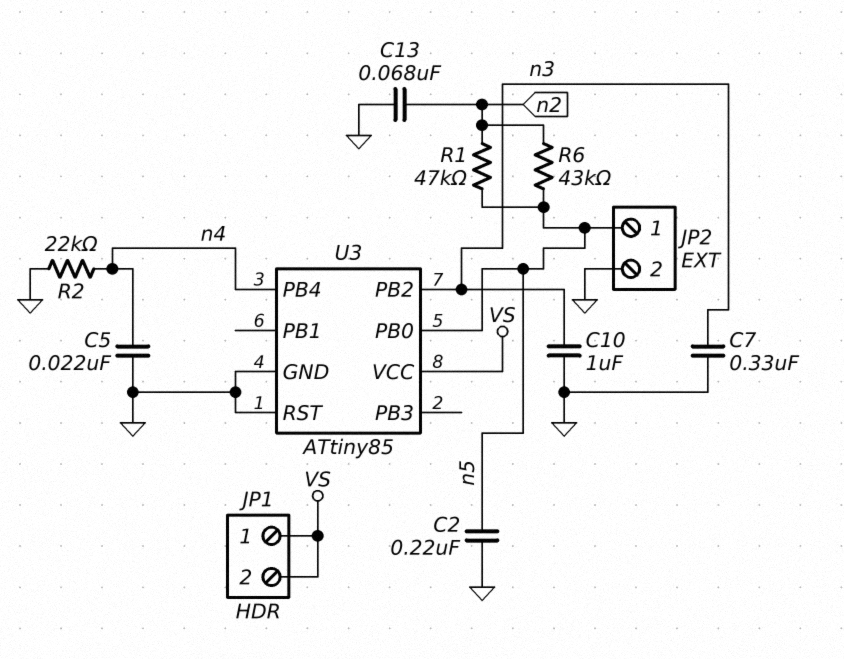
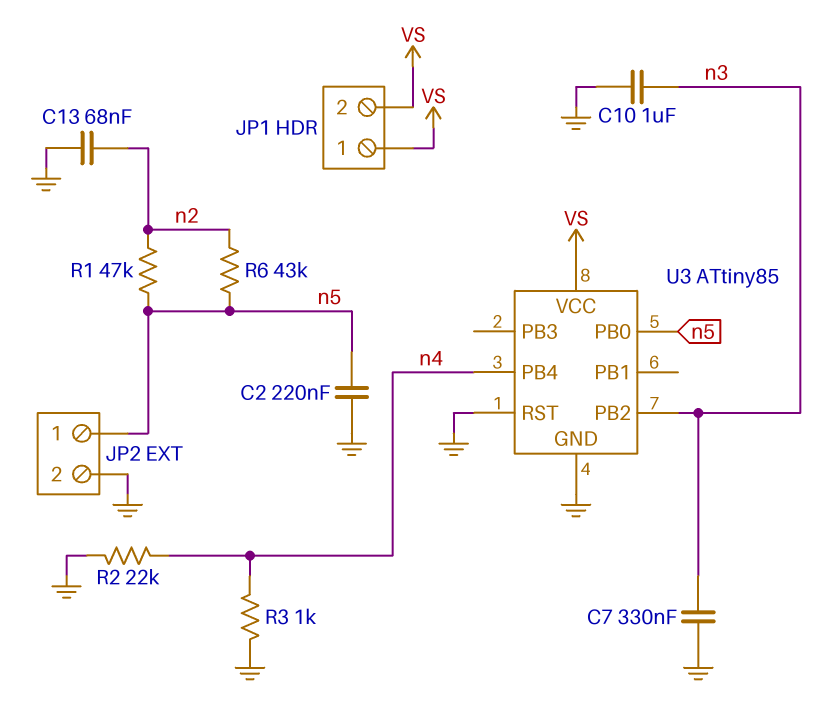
C5: 22nF (GND, n4) -> none
R3: none -> 1k (GND, n4)

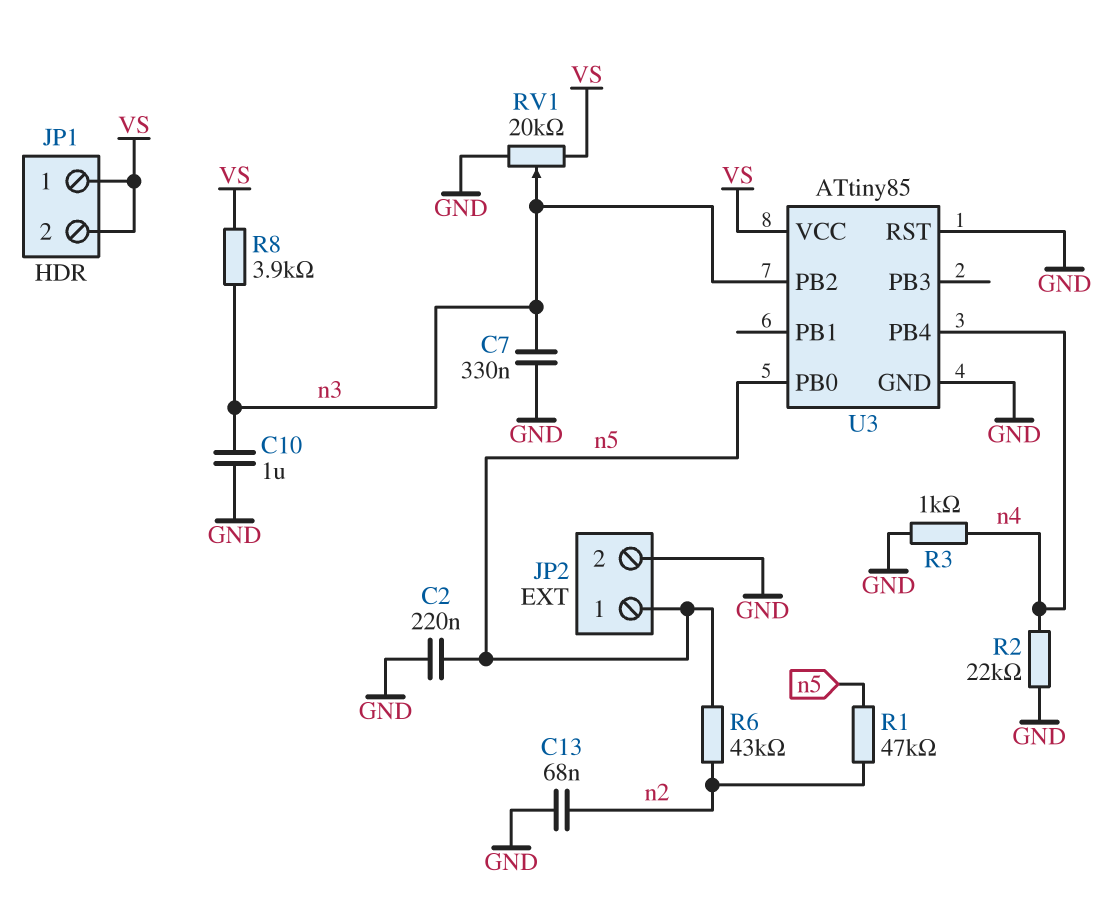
R8: none -> 3.9k (VS, n3)
RV1: none -> 20k (GND, VS, wiper n3)

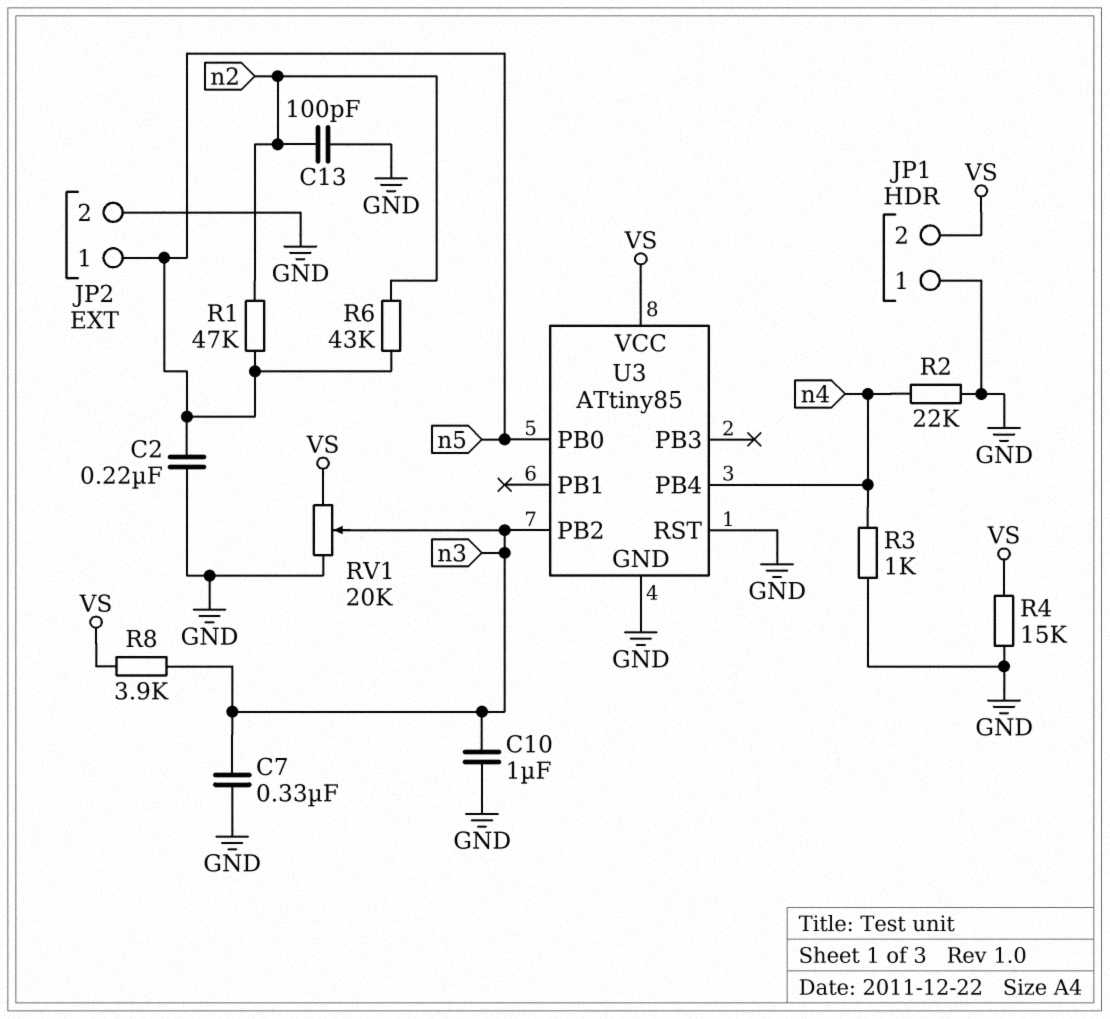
C13: 68nF (GND, n2) -> 100pF (GND, n2)
JP1 pin 1: VS -> GND
R4: none -> 15k (GND, VS)

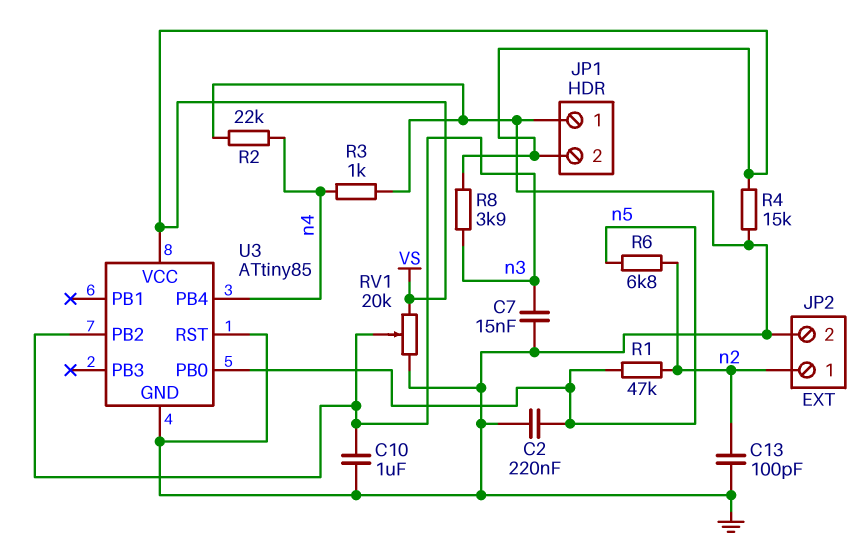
C7: 330nF (GND, n3) -> 15nF (GND, n3)
JP2 pin 1: n5 -> n2
R6: 43k (n2, n5) -> 6.8k (n2, n5)

